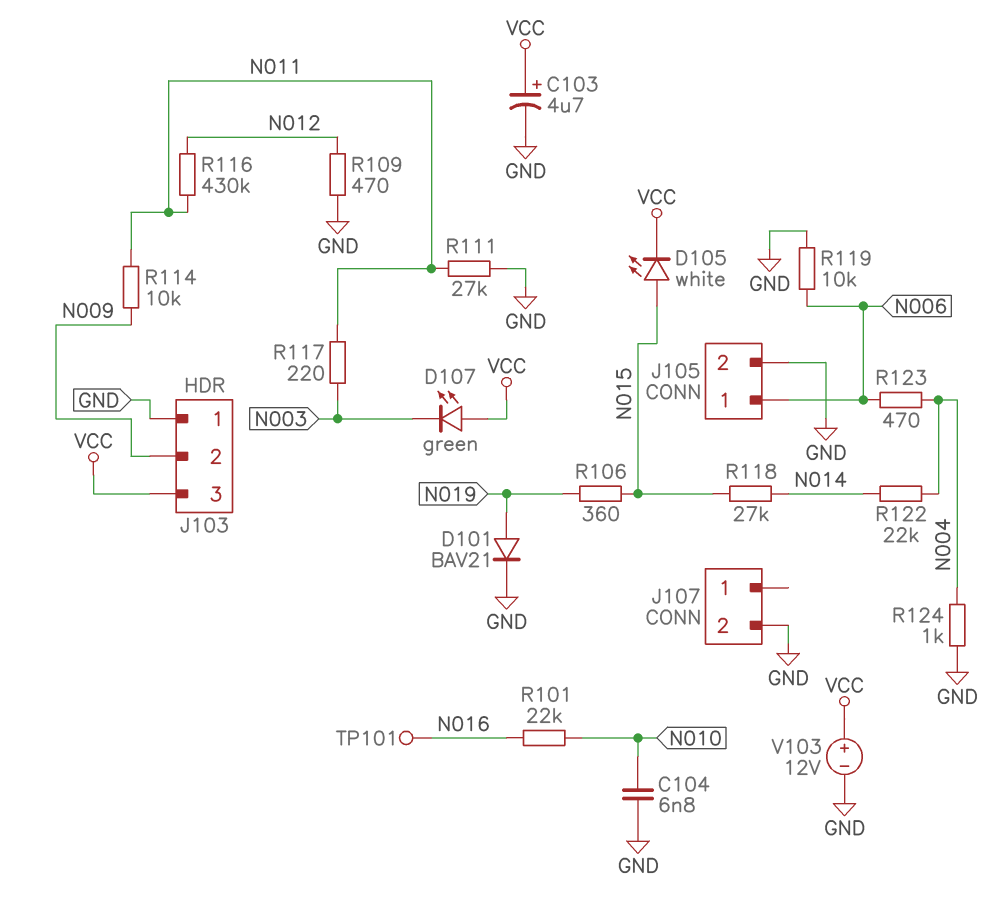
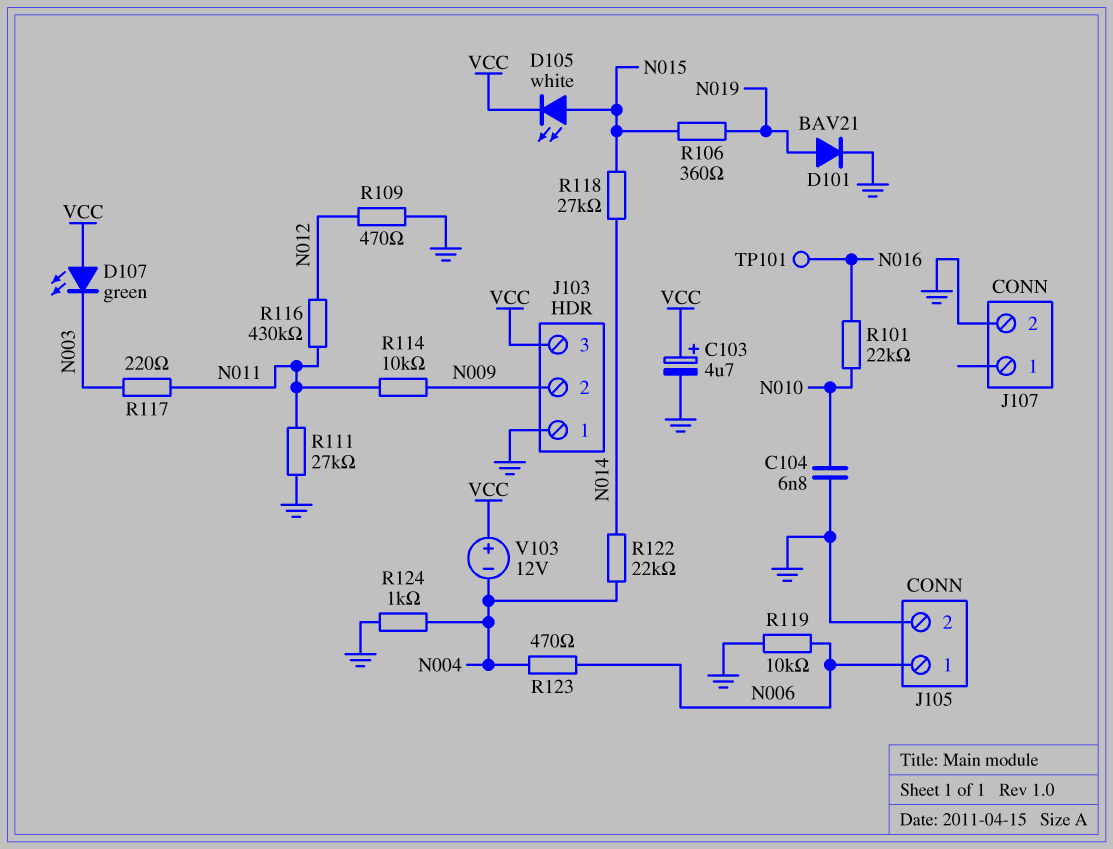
V103: 12V (plus VCC, minus GND) -> 12V (plus VCC, minus N004)

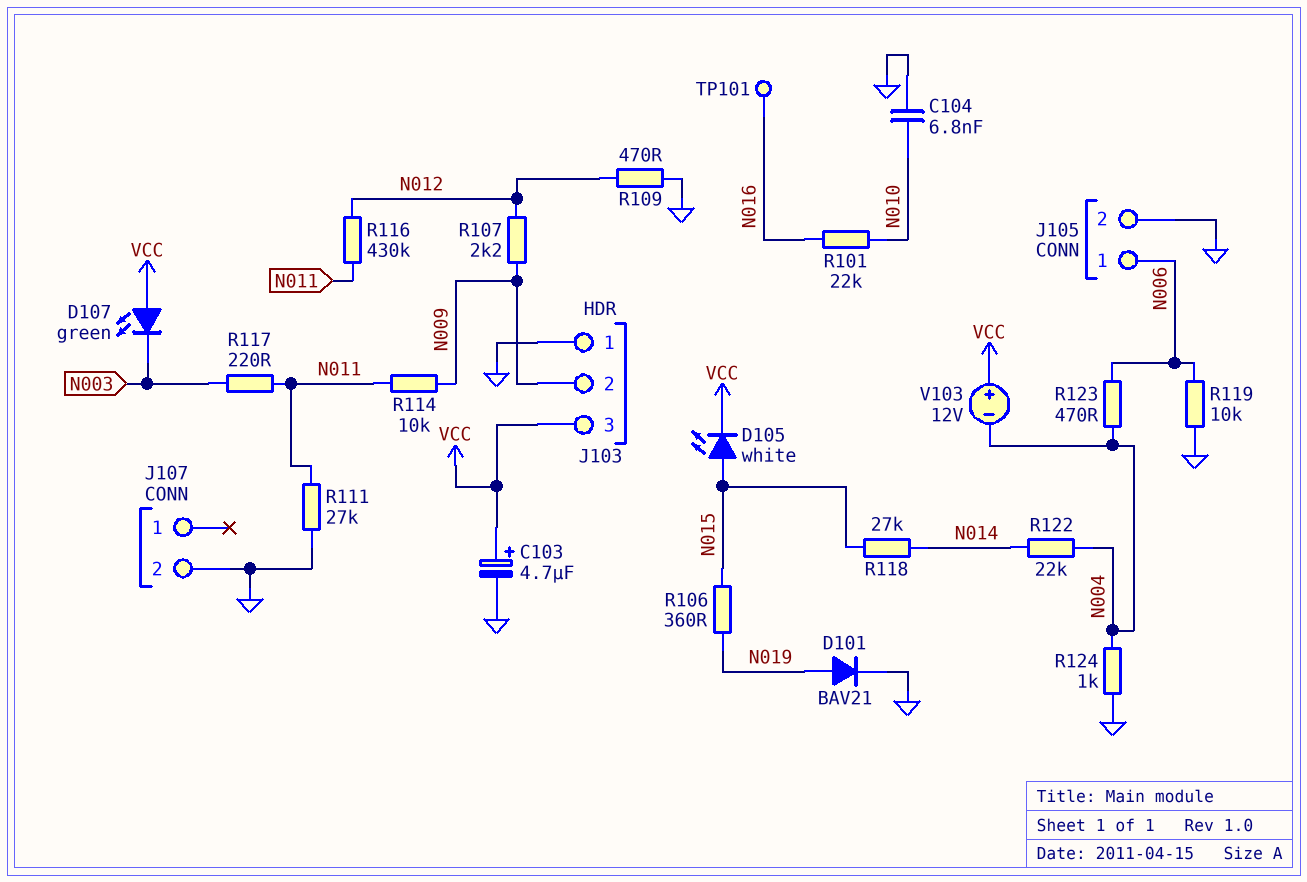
R107: none -> 2.2k (N009, N012)

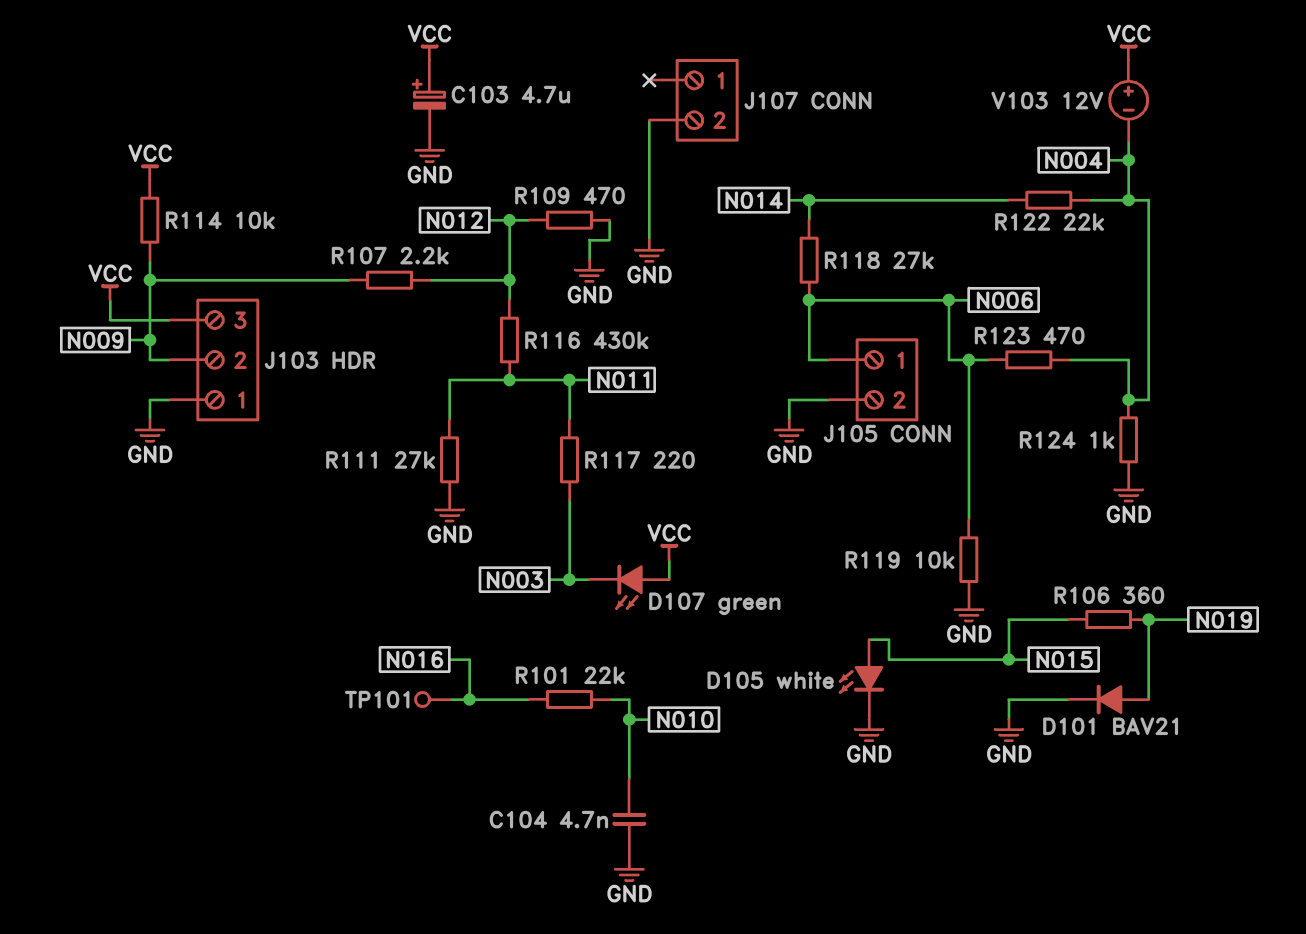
C104: 6.8nF (GND, N010) -> 4.7nF (GND, N010)
D105: LED white (A N015, K VCC) -> LED white (A N015, K GND)
R114: 10k (N009, N011) -> 10k (N009, VCC)
R118: 27k (N014, N015) -> 27k (N006, N014)

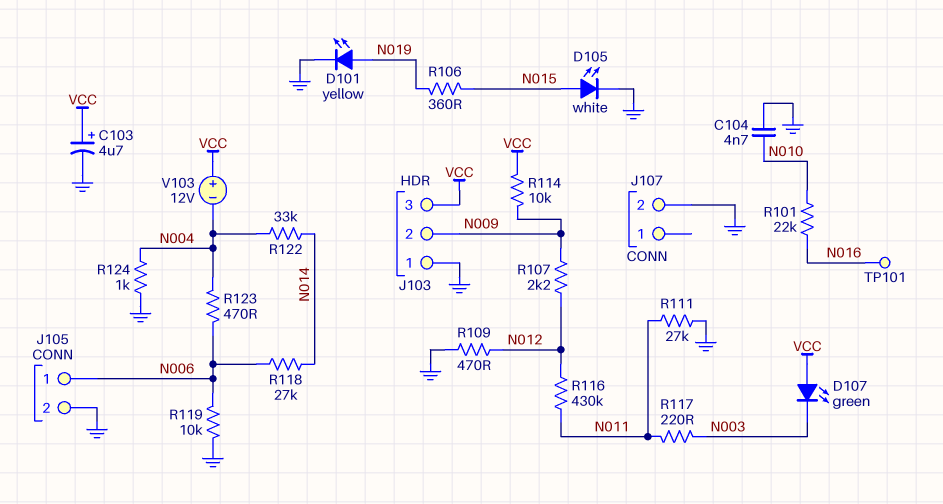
D101: diode BAV21 (A N019, K GND) -> LED yellow (A N019, K GND)
R122: 22k (N004, N014) -> 33k (N004, N014)

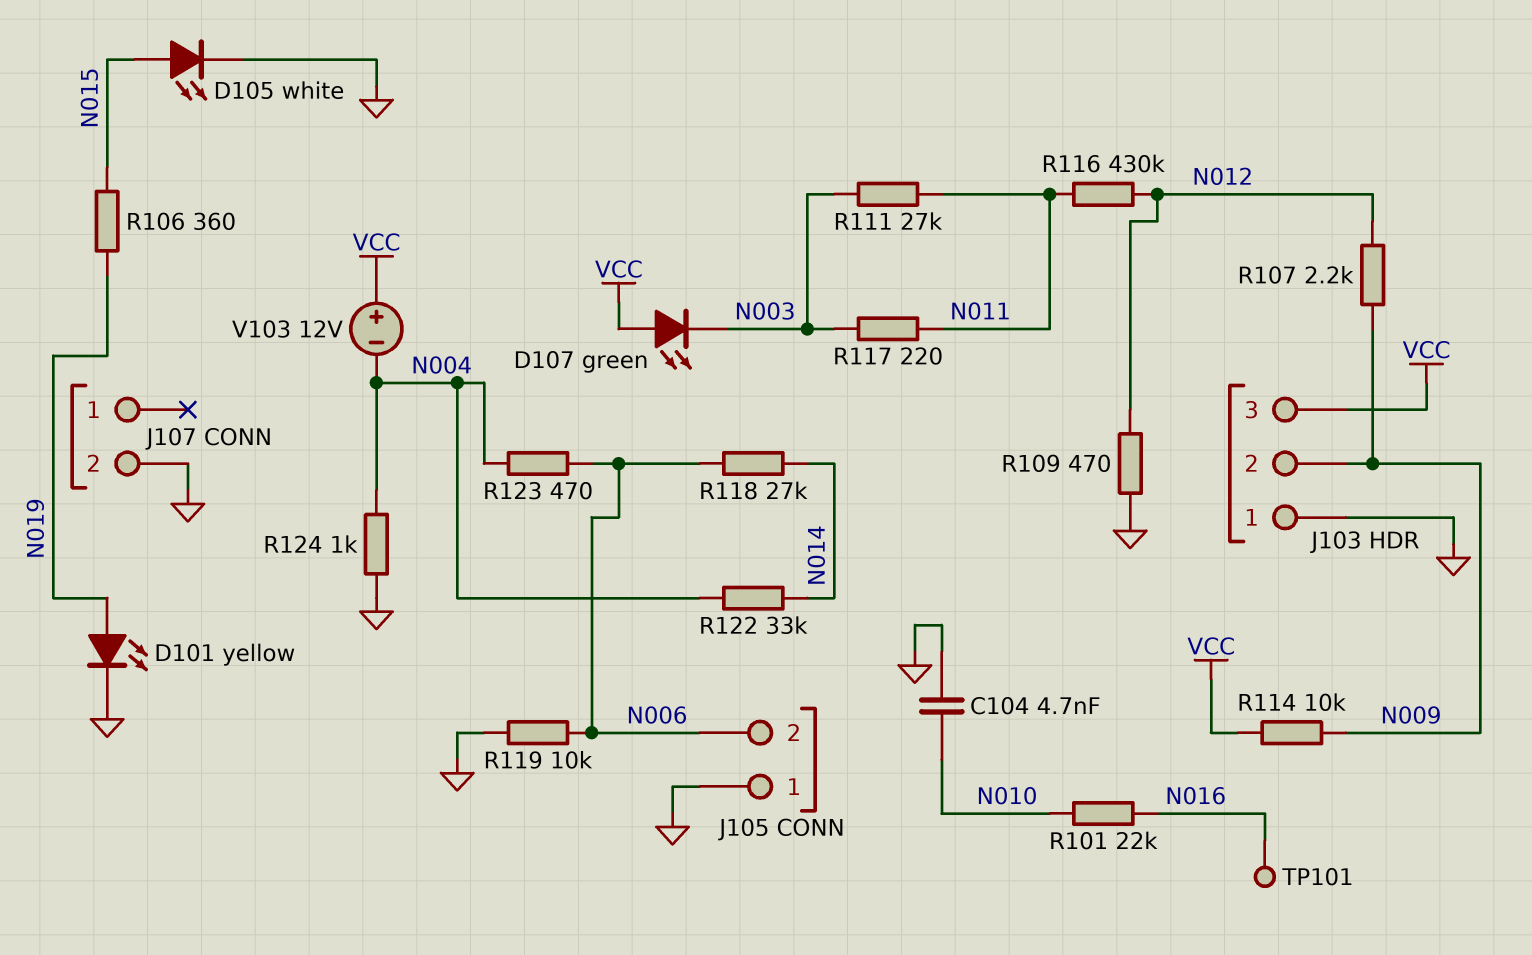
C103: 4.7uF (plus VCC, minus GND) -> none
J105 pin 1: N006 -> GND
J105 pin 2: GND -> N006
R111: 27k (GND, N011) -> 27k (N003, N011)

